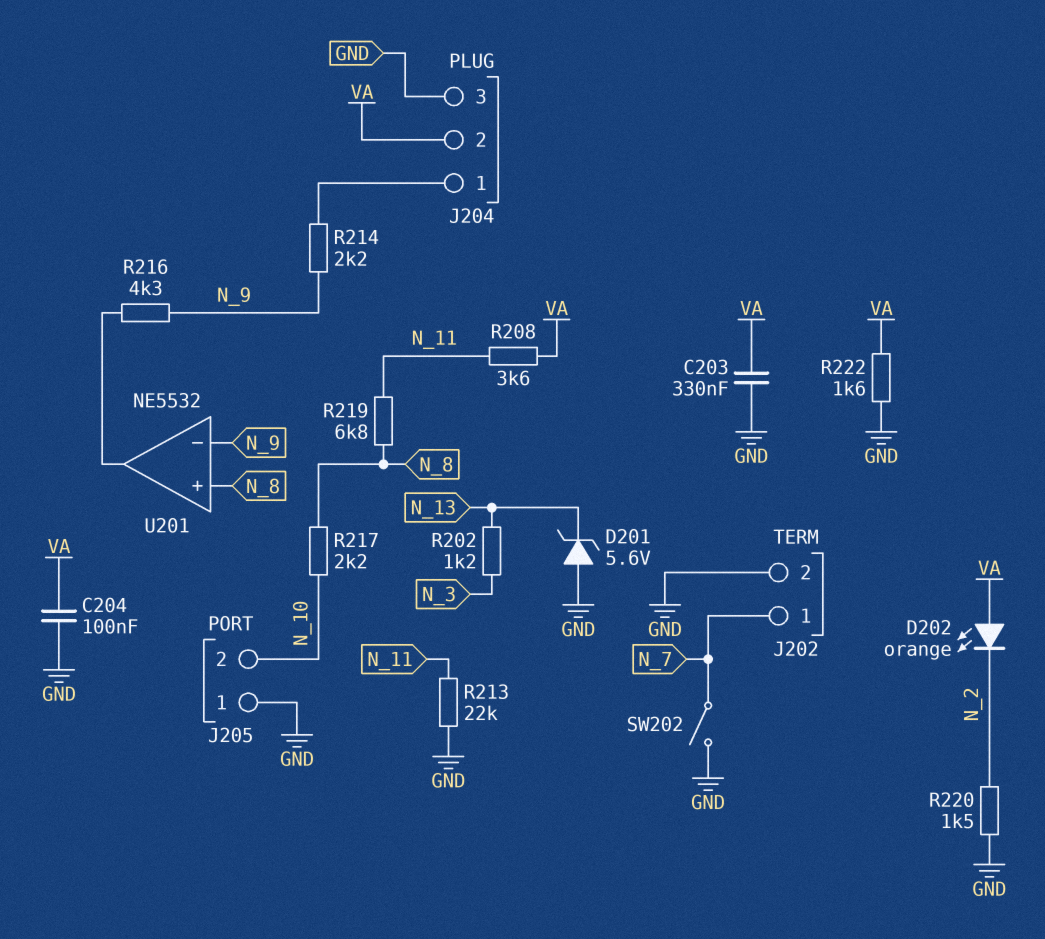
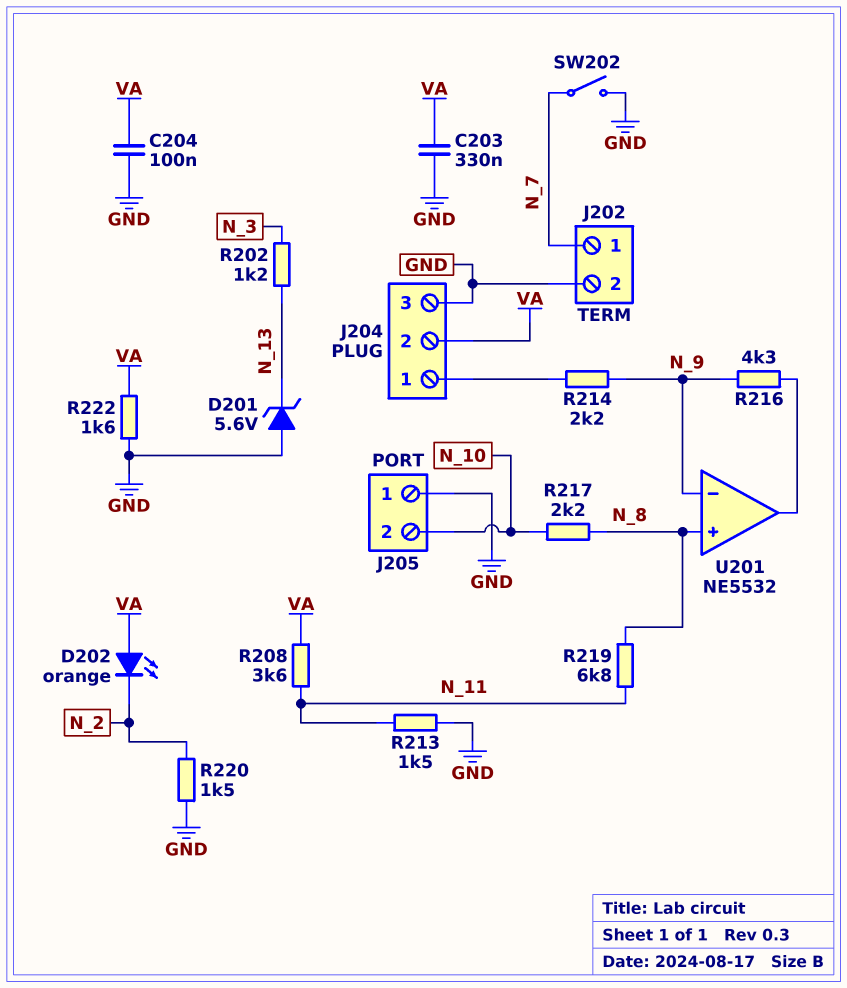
R213: 22k (GND, N_11) -> 1.5k (GND, N_11)

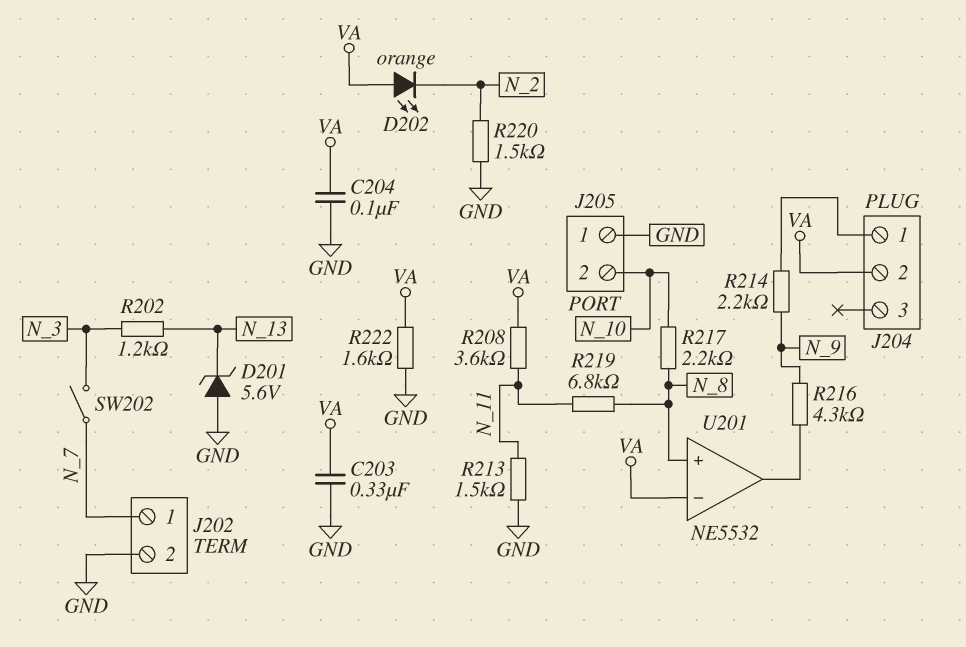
J204 pin 3: GND -> none
SW202: switch (GND, N_7) -> switch (N_3, N_7)
U201 pin in-: N_9 -> VA

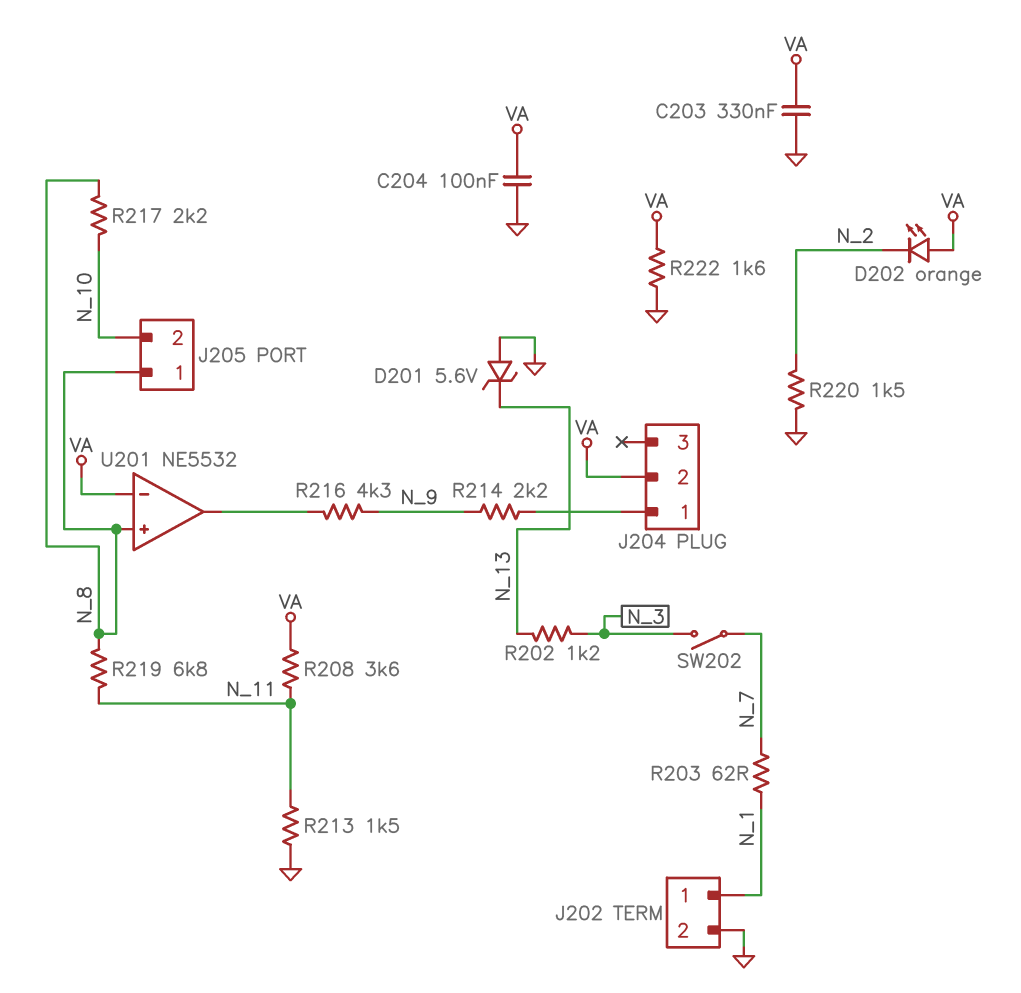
J202 pin 1: N_7 -> N_1
J205 pin 1: GND -> N_8
R203: none -> 62 (N_1, N_7)

